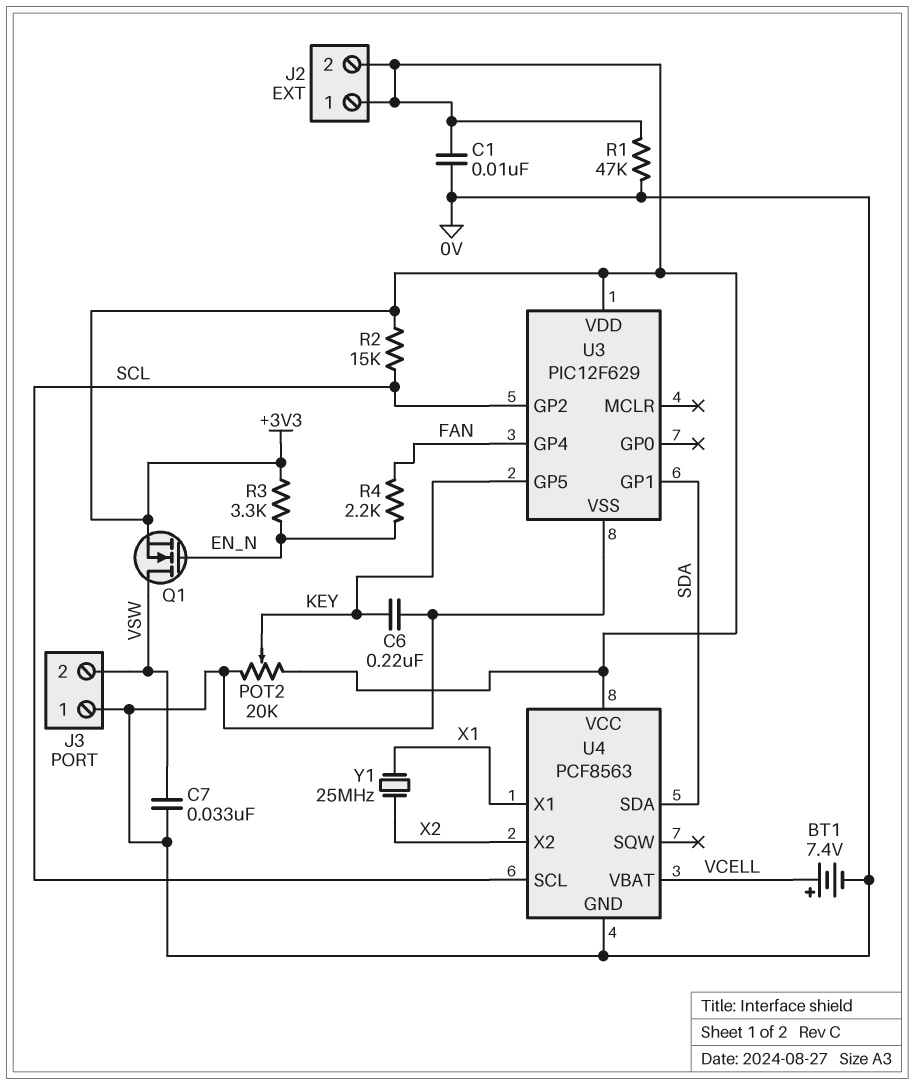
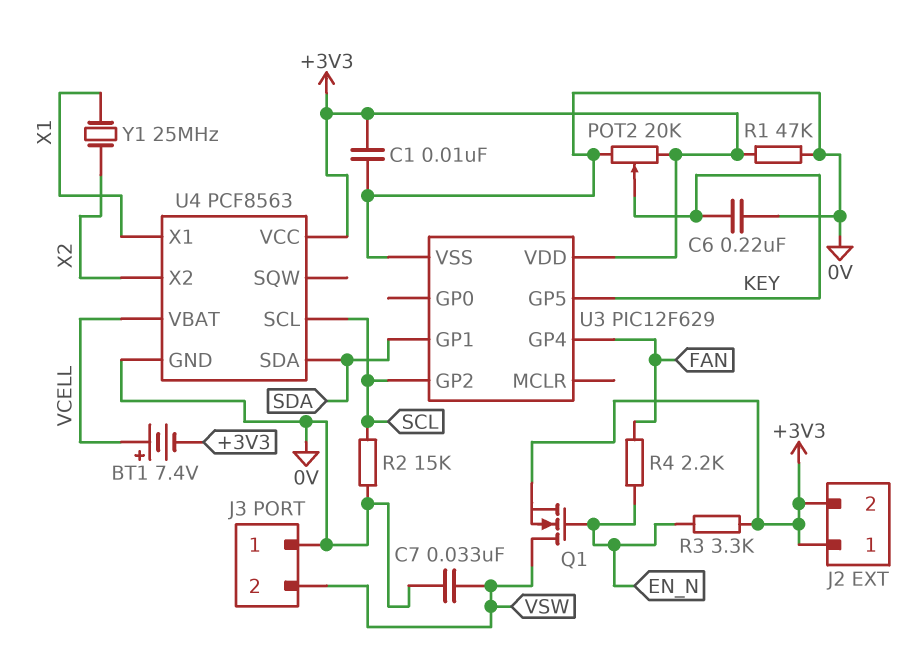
BT1: 7.4V (plus VCELL, minus 0V) -> 7.4V (plus VCELL, minus +3V3)
R2: 15k (+3V3, SCL) -> 15k (0V, SCL)

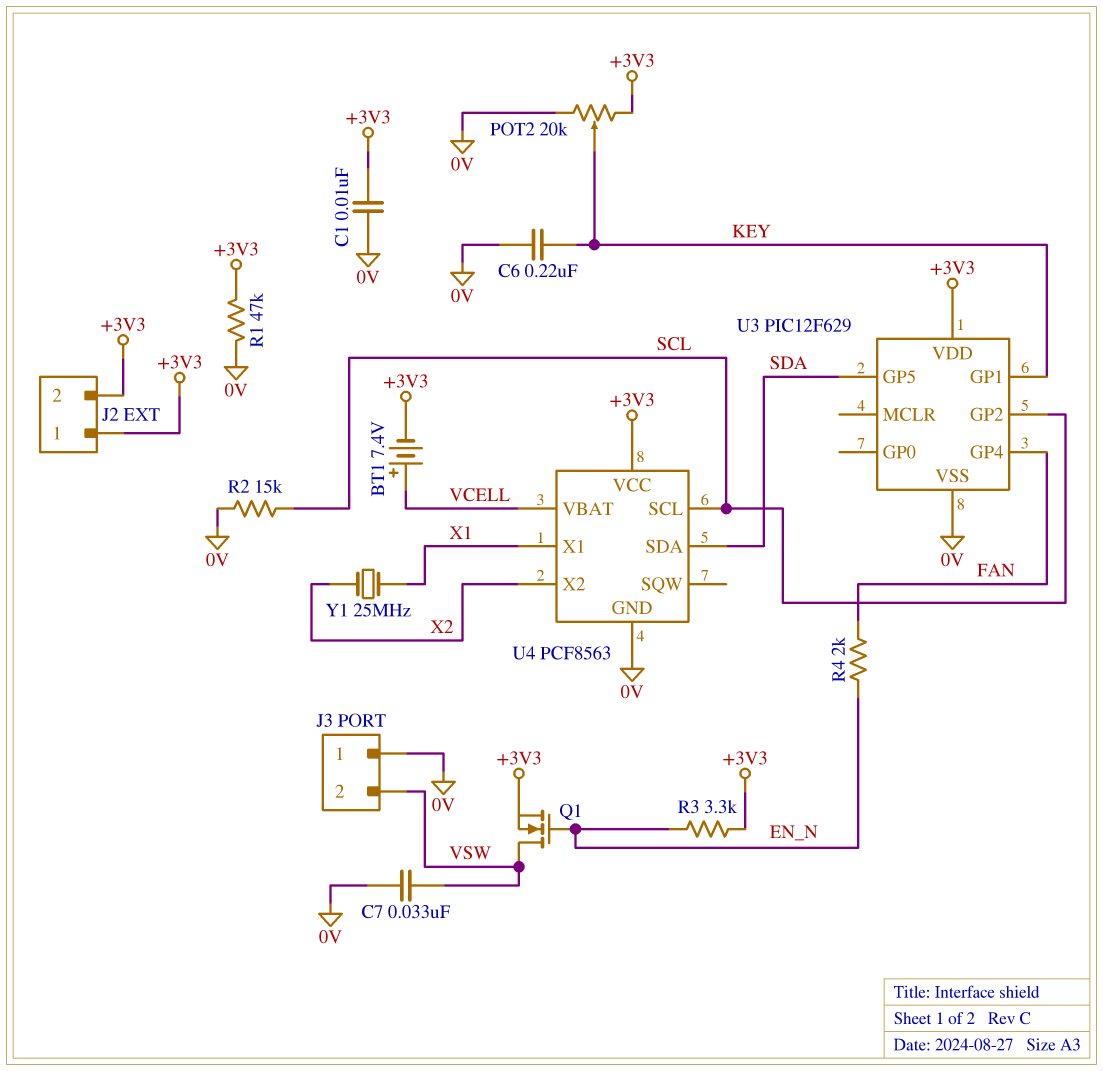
R4: 2.2k (EN_N, FAN) -> 2k (EN_N, FAN)
U3 pin GP1: SDA -> KEY
U3 pin GP5: KEY -> SDA

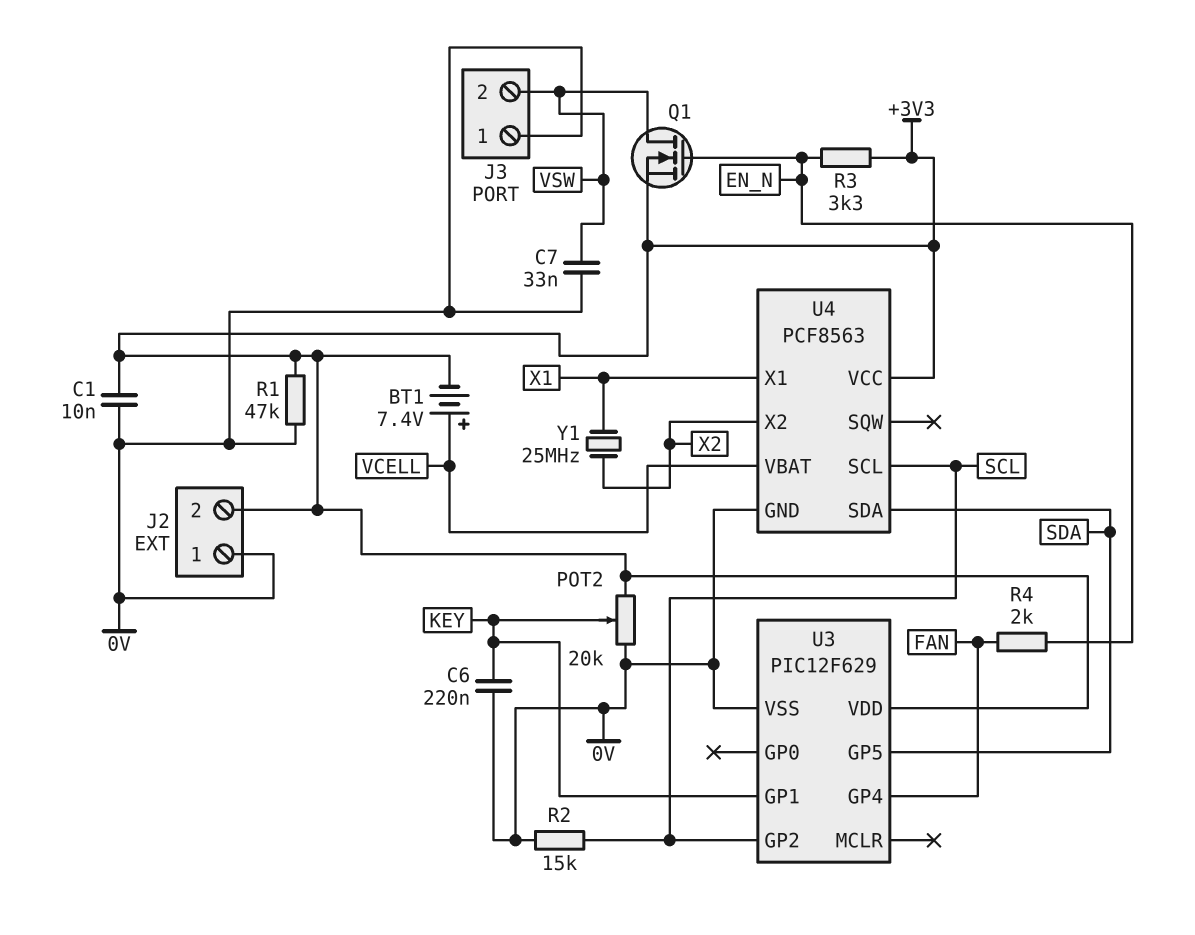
J2 pin 1: +3V3 -> 0V

